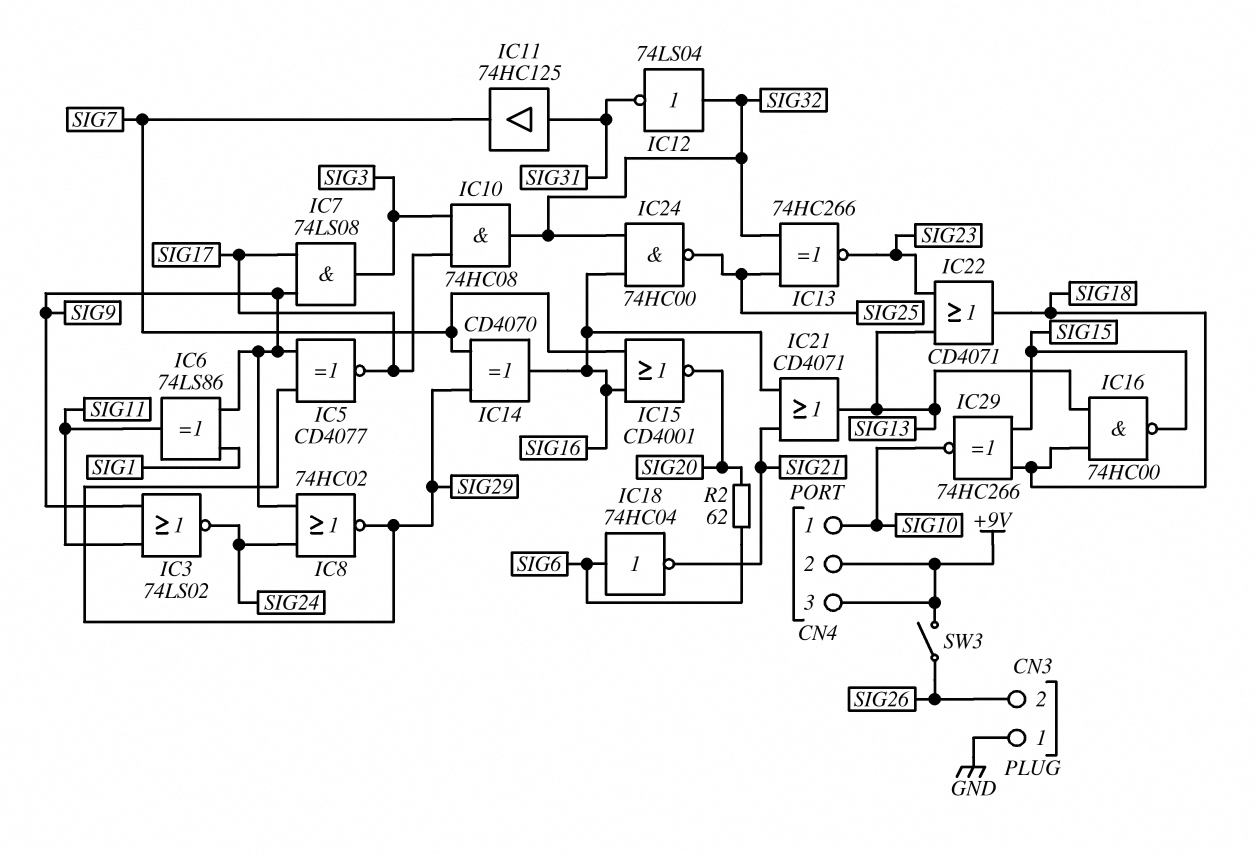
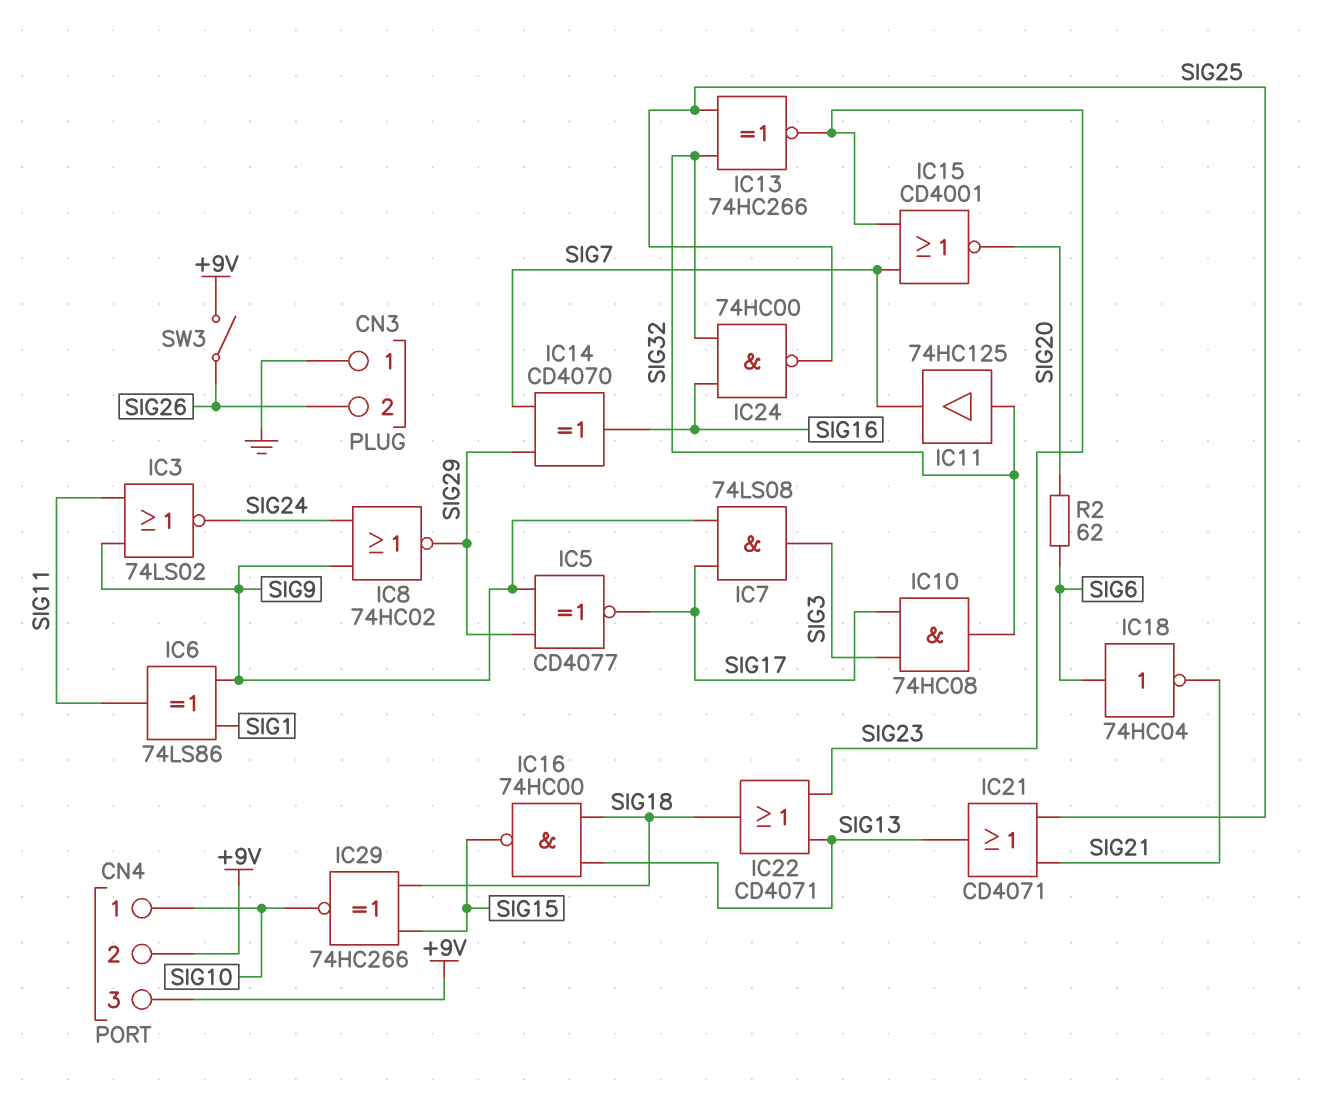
IC11: buffer 74HC125 (in SIG31, out SIG7) -> buffer 74HC125 (in SIG32, out SIG7)
IC12: NOT 74LS04 (in SIG32, out SIG31) -> none
IC15: NOR CD4001 (in SIG7, in SIG16, out SIG20) -> NOR CD4001 (in SIG7, in SIG23, out SIG20)
IC21: OR CD4071 (in SIG16, in SIG21, out SIG13) -> OR CD4071 (in SIG21, in SIG25, out SIG13)

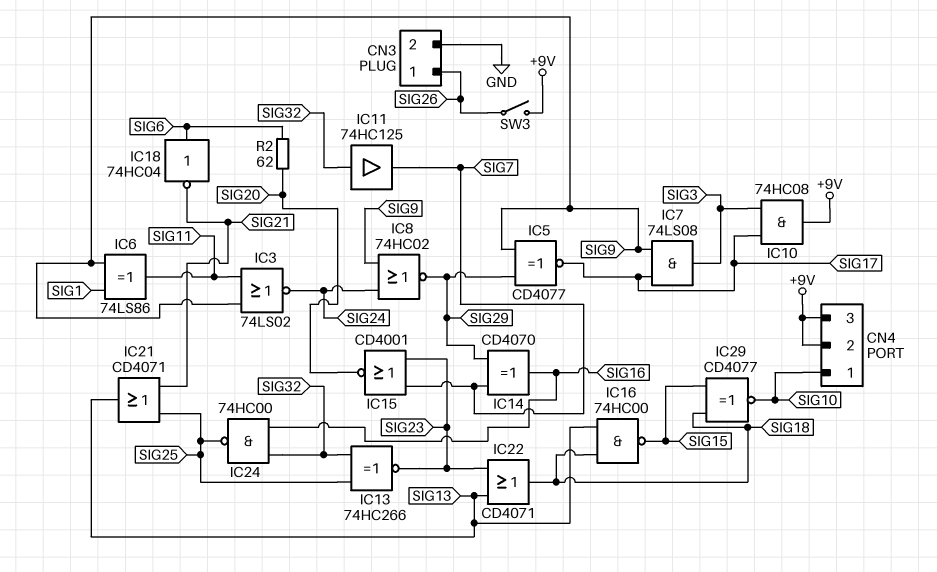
CN3 pin 1: GND -> SIG26
CN3 pin 2: SIG26 -> GND
IC10: AND 74HC08 (in SIG3, in SIG17, out SIG32) -> AND 74HC08 (in SIG3, in SIG17, out +9V)
IC29: XNOR 74HC266 (in SIG15, in SIG18, out SIG10) -> XNOR CD4077 (in SIG15, in SIG18, out SIG10)

